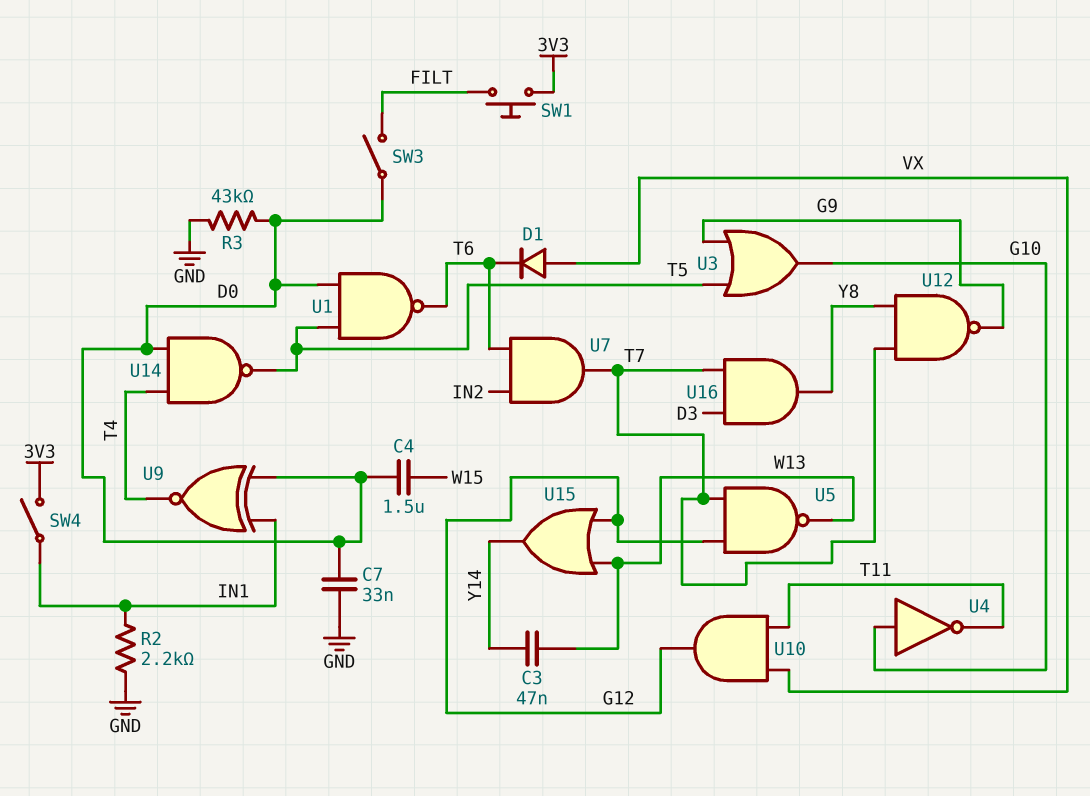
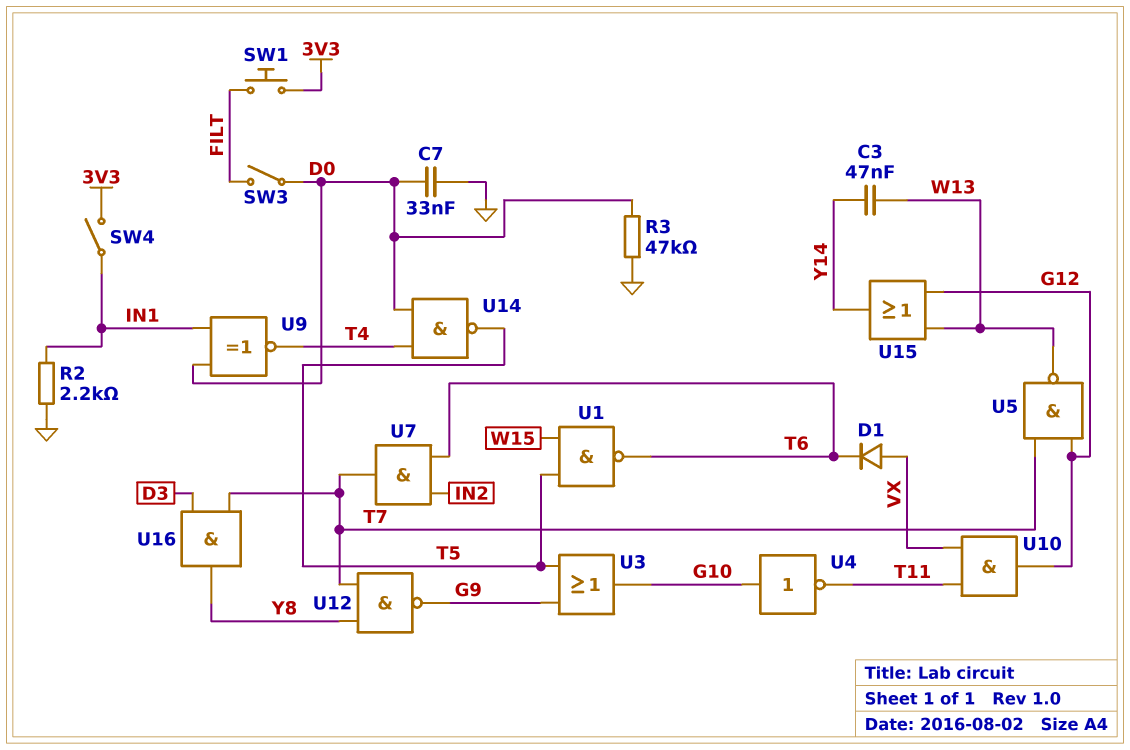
C4: 1.5uF (D0, W15) -> none
R3: 43k (D0, GND) -> 47k (D0, GND)
U1: NAND (in D0, in T5, out T6) -> NAND (in T5, in W15, out T6)

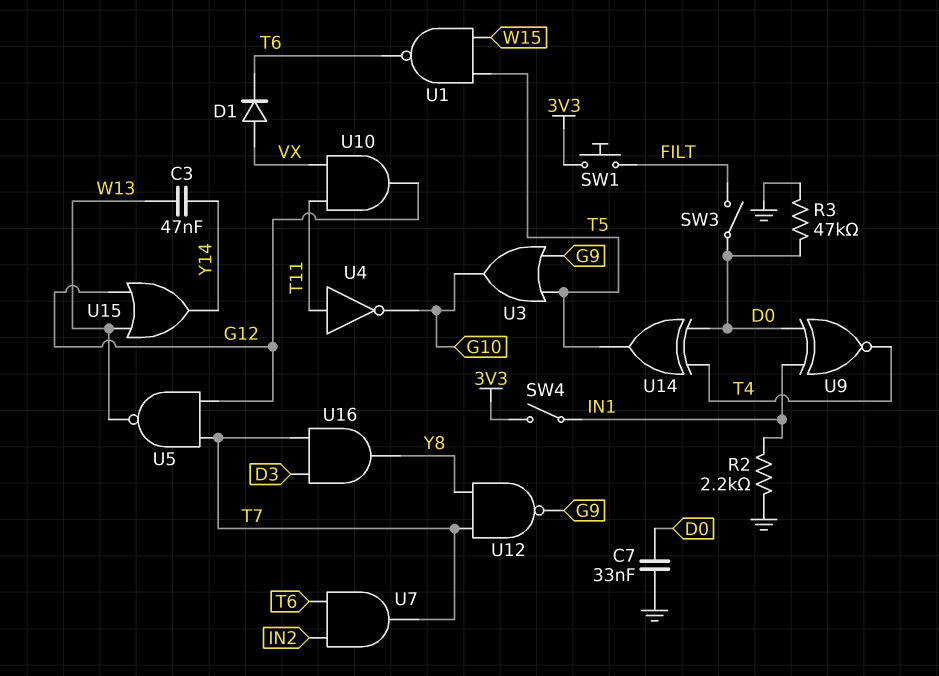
U4: NOT (in G10, out T11) -> NOT (in T11, out G10)
U14: NAND (in D0, in T4, out T5) -> XOR (in D0, in T4, out T5)

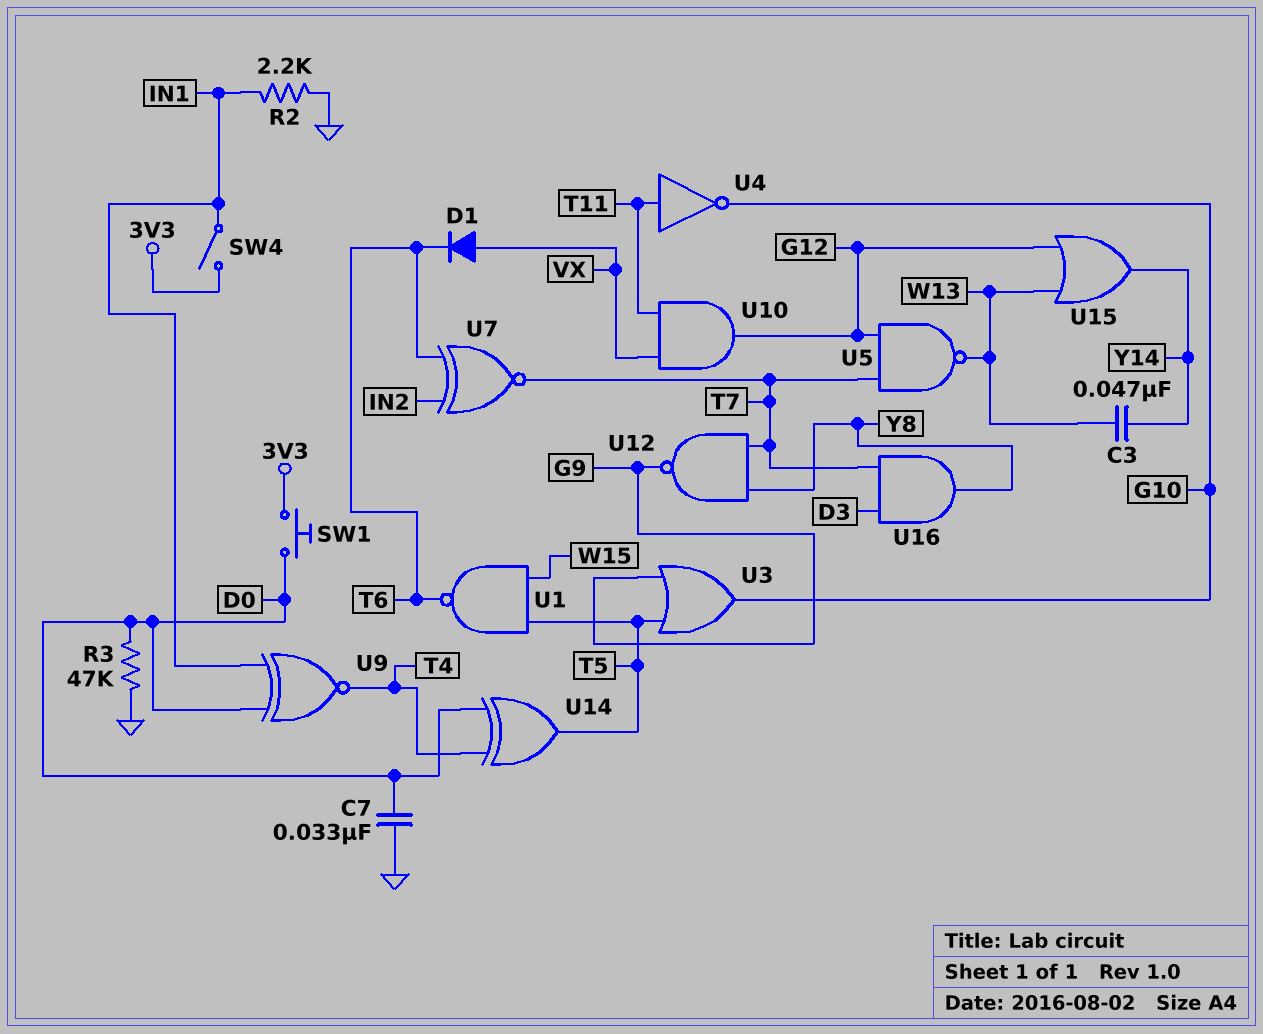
SW1: button (3V3, FILT) -> button (3V3, D0)
SW3: switch (D0, FILT) -> none
U7: AND (in IN2, in T6, out T7) -> XNOR (in IN2, in T6, out T7)

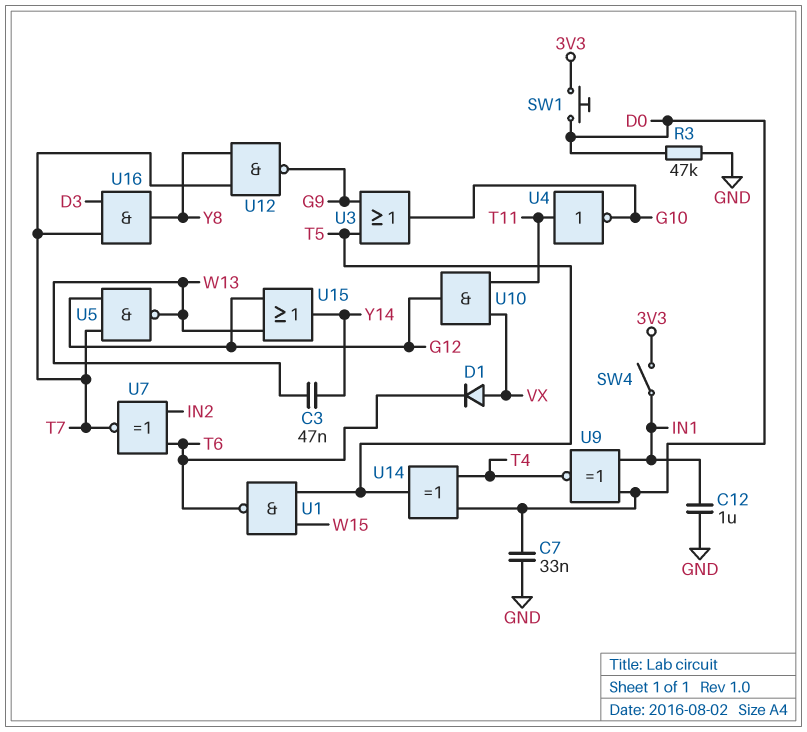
C12: none -> 1uF (GND, IN1)
R2: 2.2k (GND, IN1) -> none

